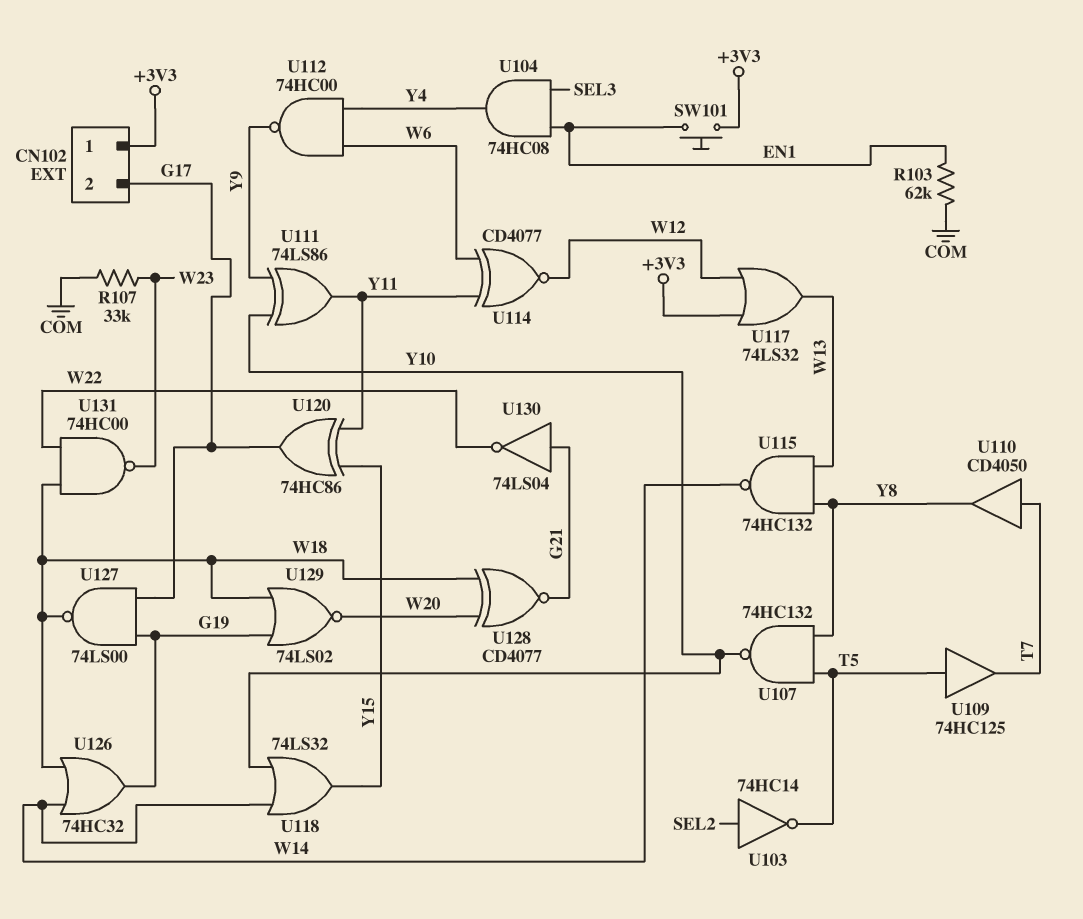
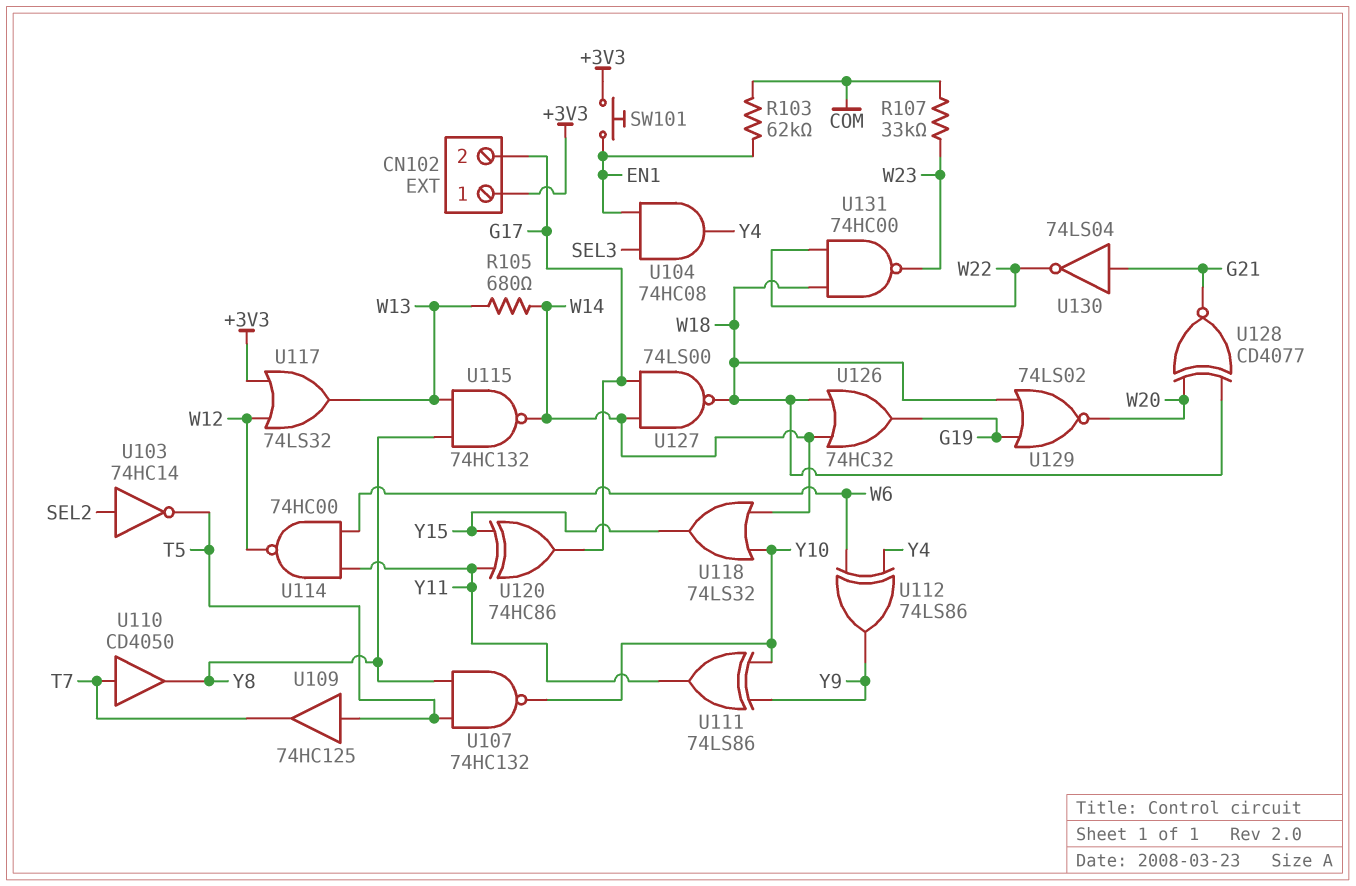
R105: none -> 680 (W13, W14)
U112: NAND 74HC00 (in W6, in Y4, out Y9) -> XOR 74LS86 (in W6, in Y4, out Y9)
U114: XNOR CD4077 (in W6, in Y11, out W12) -> NAND 74HC00 (in W6, in Y11, out W12)
U127: NAND 74LS00 (in G17, in G19, out W18) -> NAND 74LS00 (in G17, in W14, out W18)

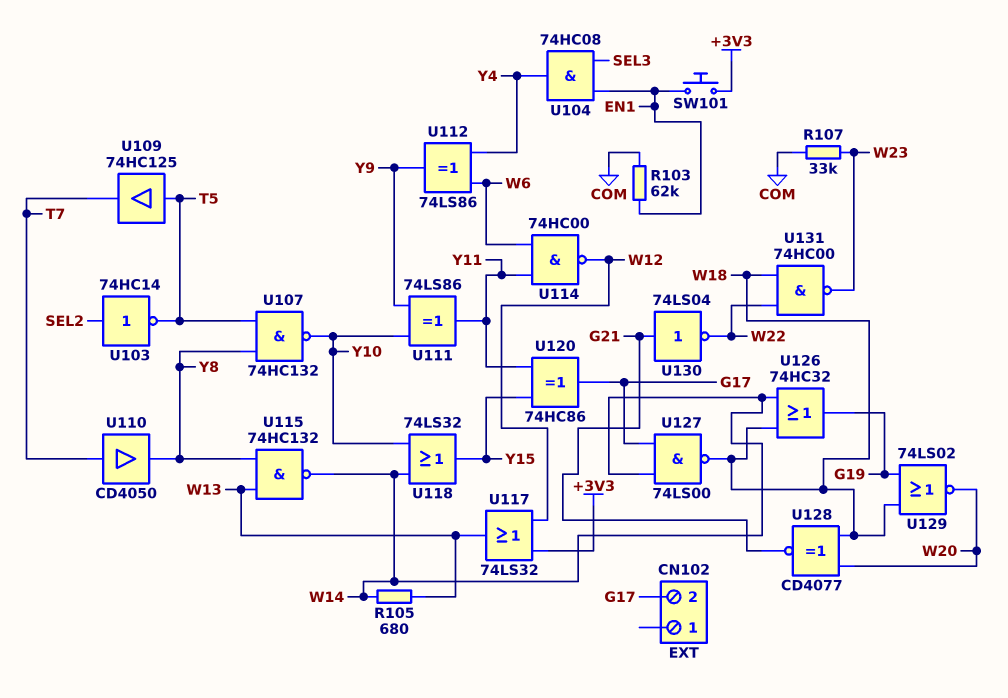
CN102 pin 1: +3V3 -> none

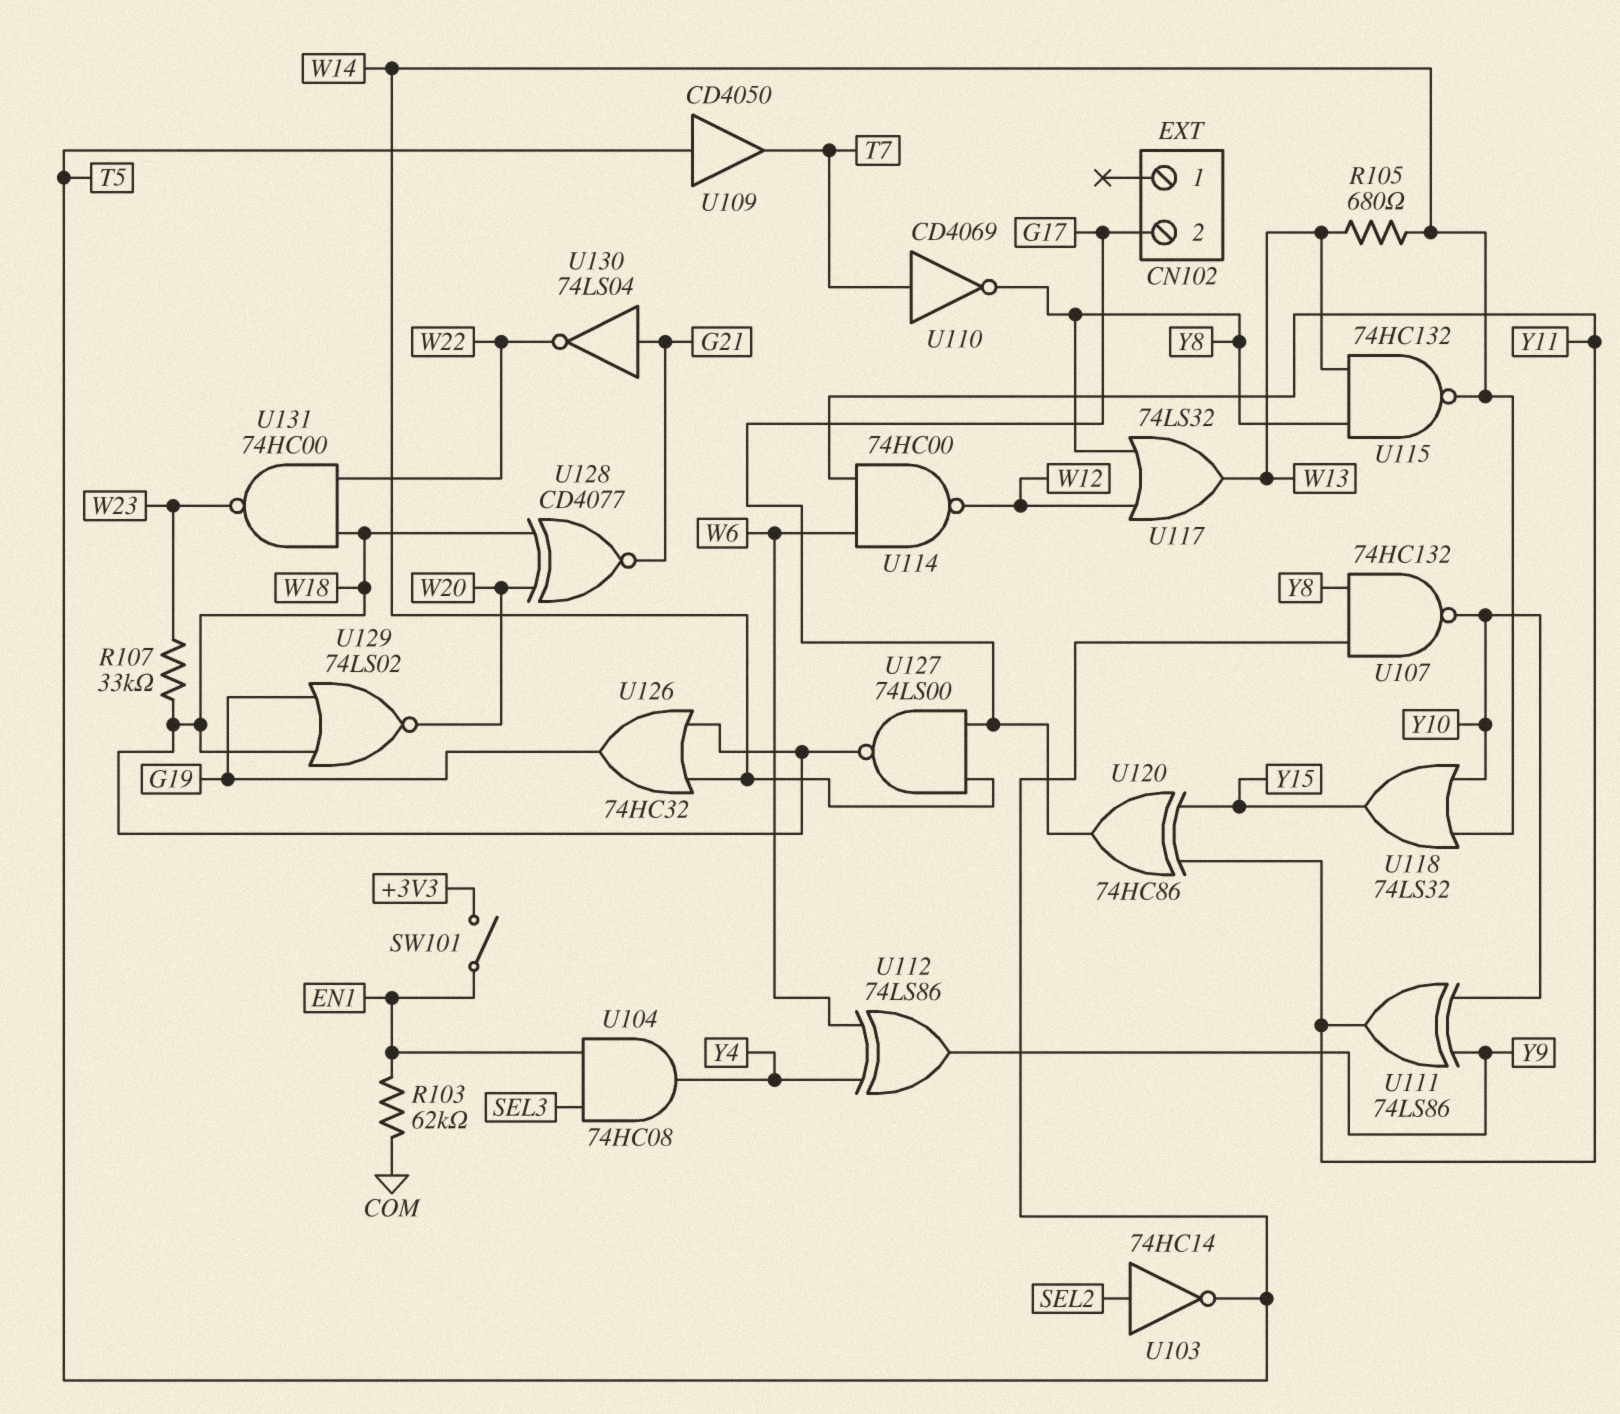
R107: 33k (COM, W23) -> 33k (W18, W23)
SW101: button (+3V3, EN1) -> switch (+3V3, EN1)
U109: buffer 74HC125 (in T5, out T7) -> buffer CD4050 (in T5, out T7)
U110: buffer CD4050 (in T7, out Y8) -> NOT CD4069 (in T7, out Y8)
U117: OR 74LS32 (in +3V3, in W12, out W13) -> OR 74LS32 (in W12, in Y8, out W13)

